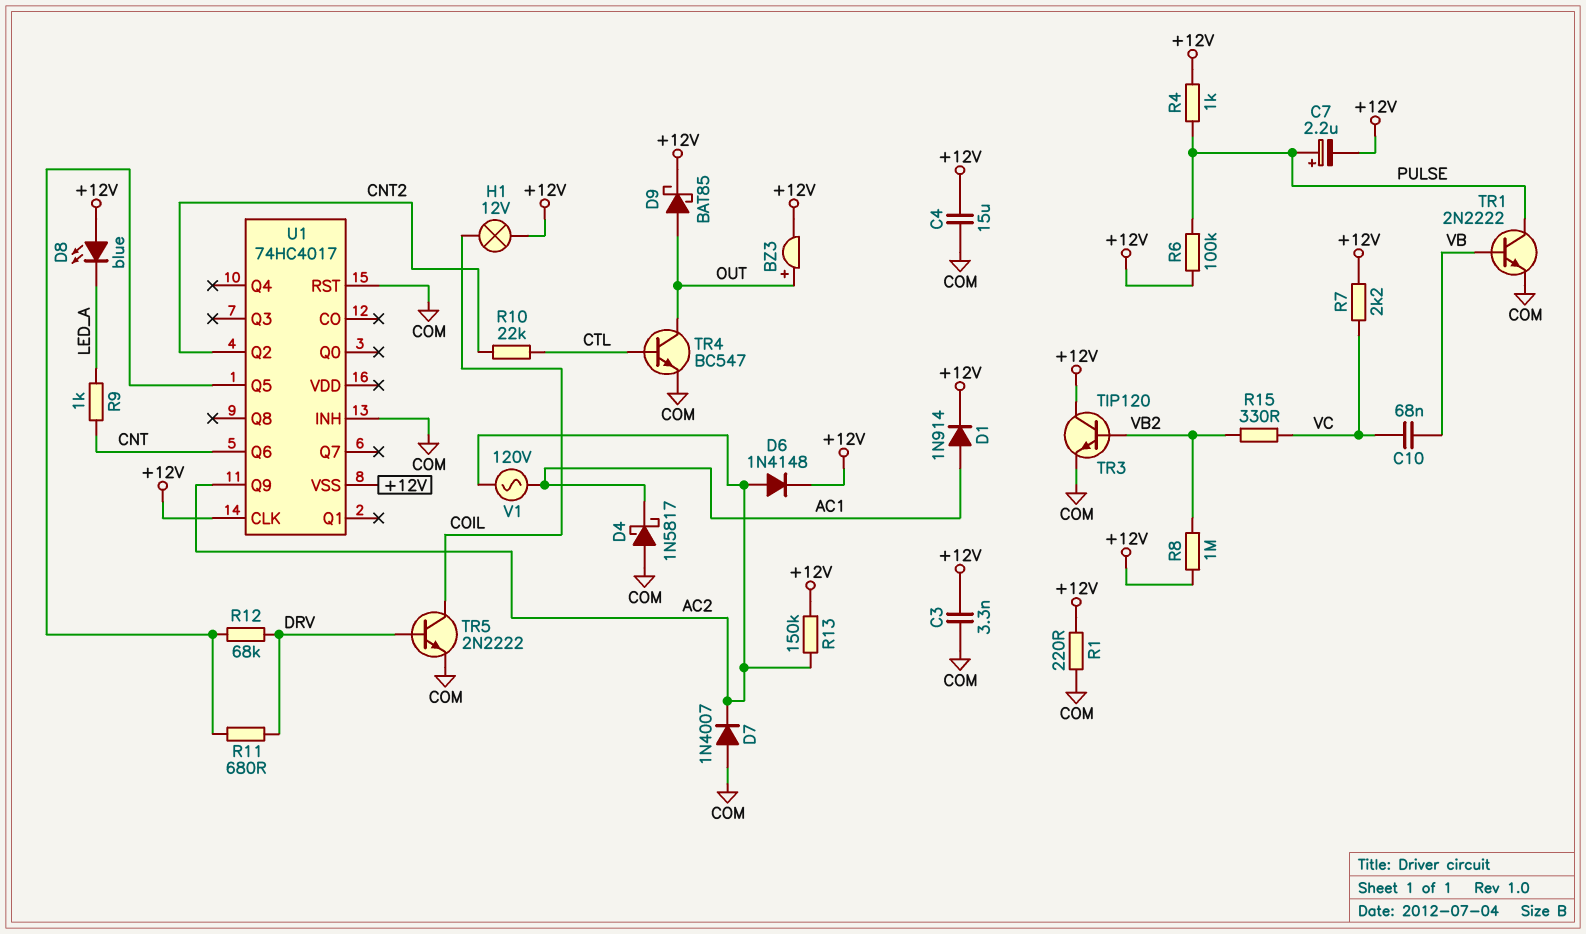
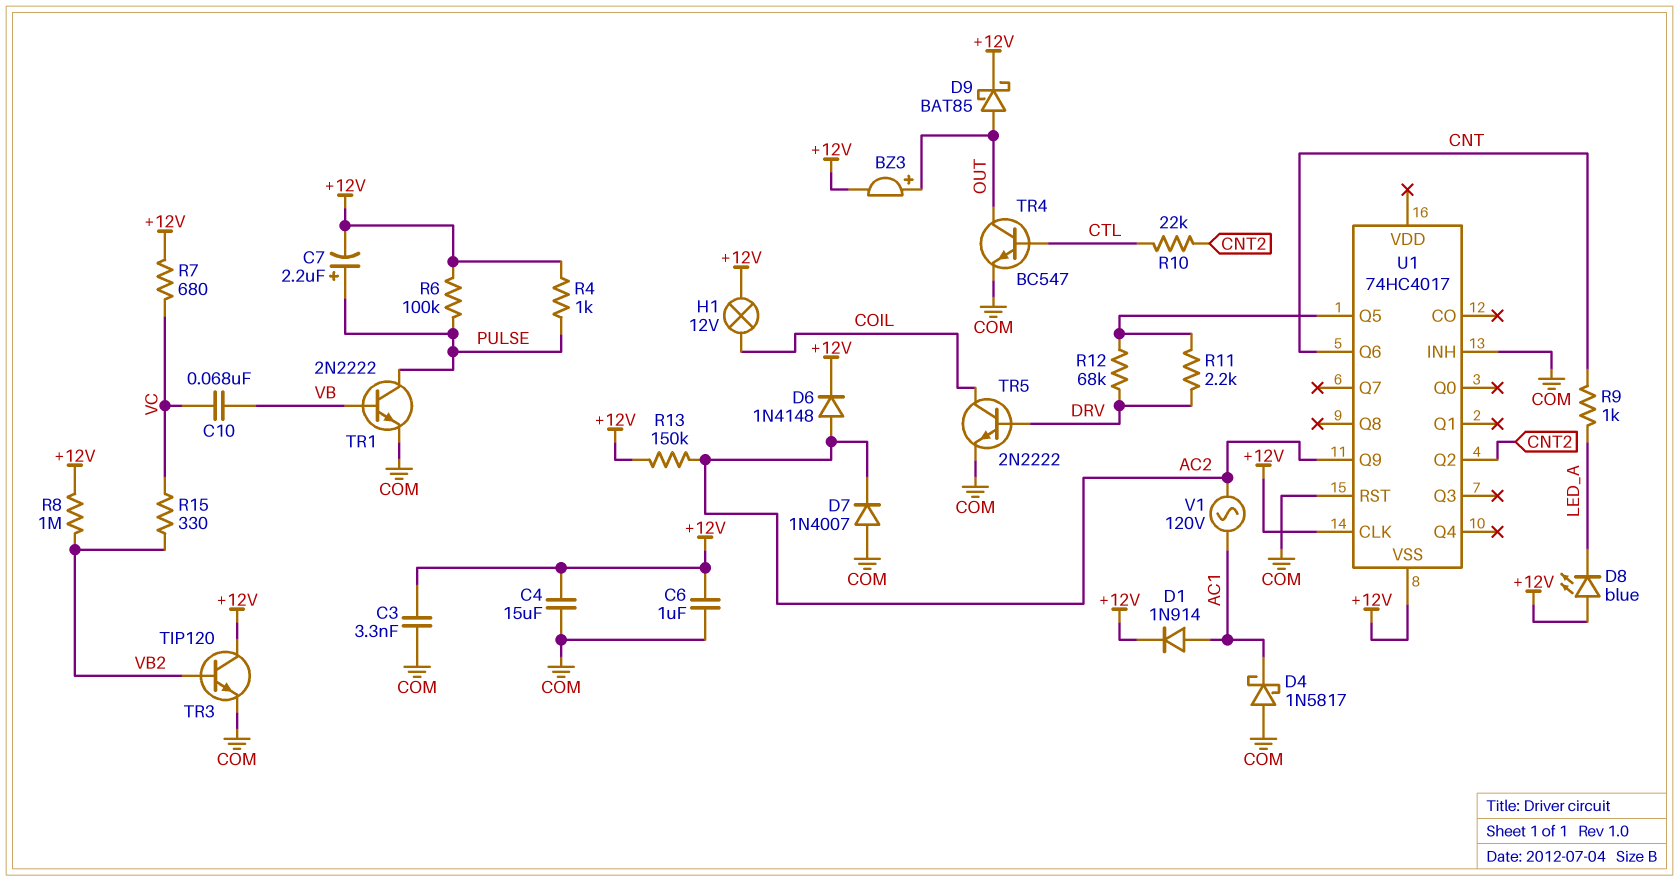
C6: none -> 1uF (+12V, COM)
R1: 220 (+12V, COM) -> none
R7: 2.2k (+12V, VC) -> 680 (+12V, VC)
R11: 680 (DRV, U1/Q5) -> 2.2k (DRV, U1/Q5)

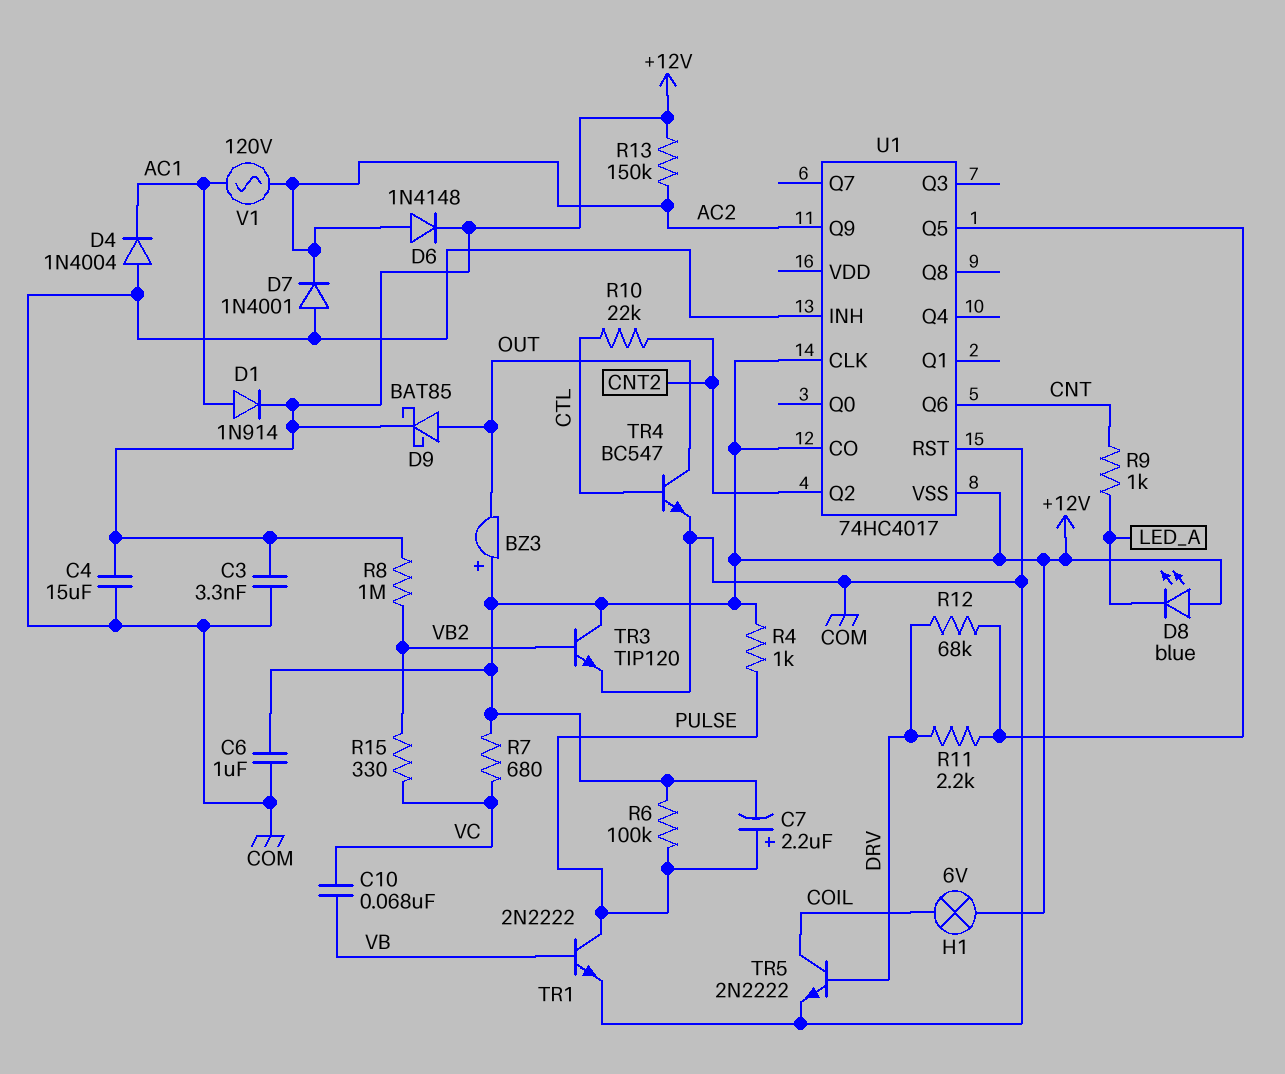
BZ3: buzzer (plus OUT, minus +12V) -> buzzer (plus +12V, minus OUT)
D4: schottky 1N5817 (A COM, K AC1) -> diode 1N4004 (A COM, K AC1)
D7: diode 1N4007 (A COM, K AC2) -> diode 1N4001 (A COM, K AC2)
H1: lamp 12V (+12V, COIL) -> lamp 6V (+12V, COIL)
U1 pin CO: none -> +12V

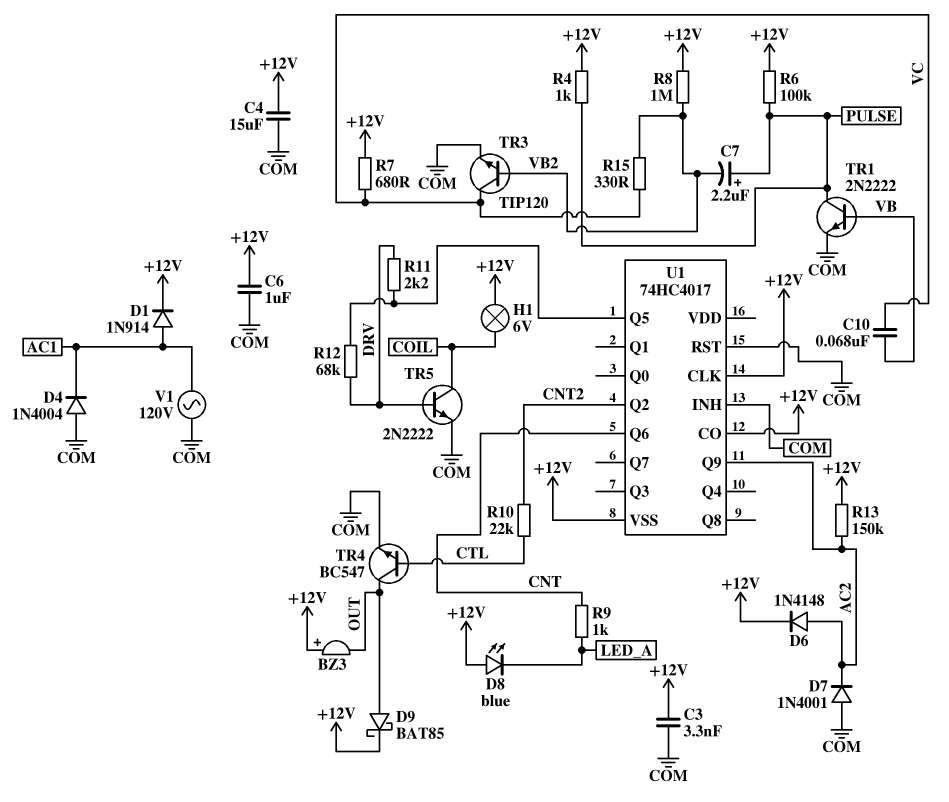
C7: 2.2uF (plus PULSE, minus +12V) -> 2.2uF (plus PULSE, minus VB2)
TR3: NPN TIP120 (B VB2, C +12V, E COM) -> NPN TIP120 (B VB2, C VC, E COM)
V1: AC 120V (AC1, AC2) -> AC 120V (AC1, COM)

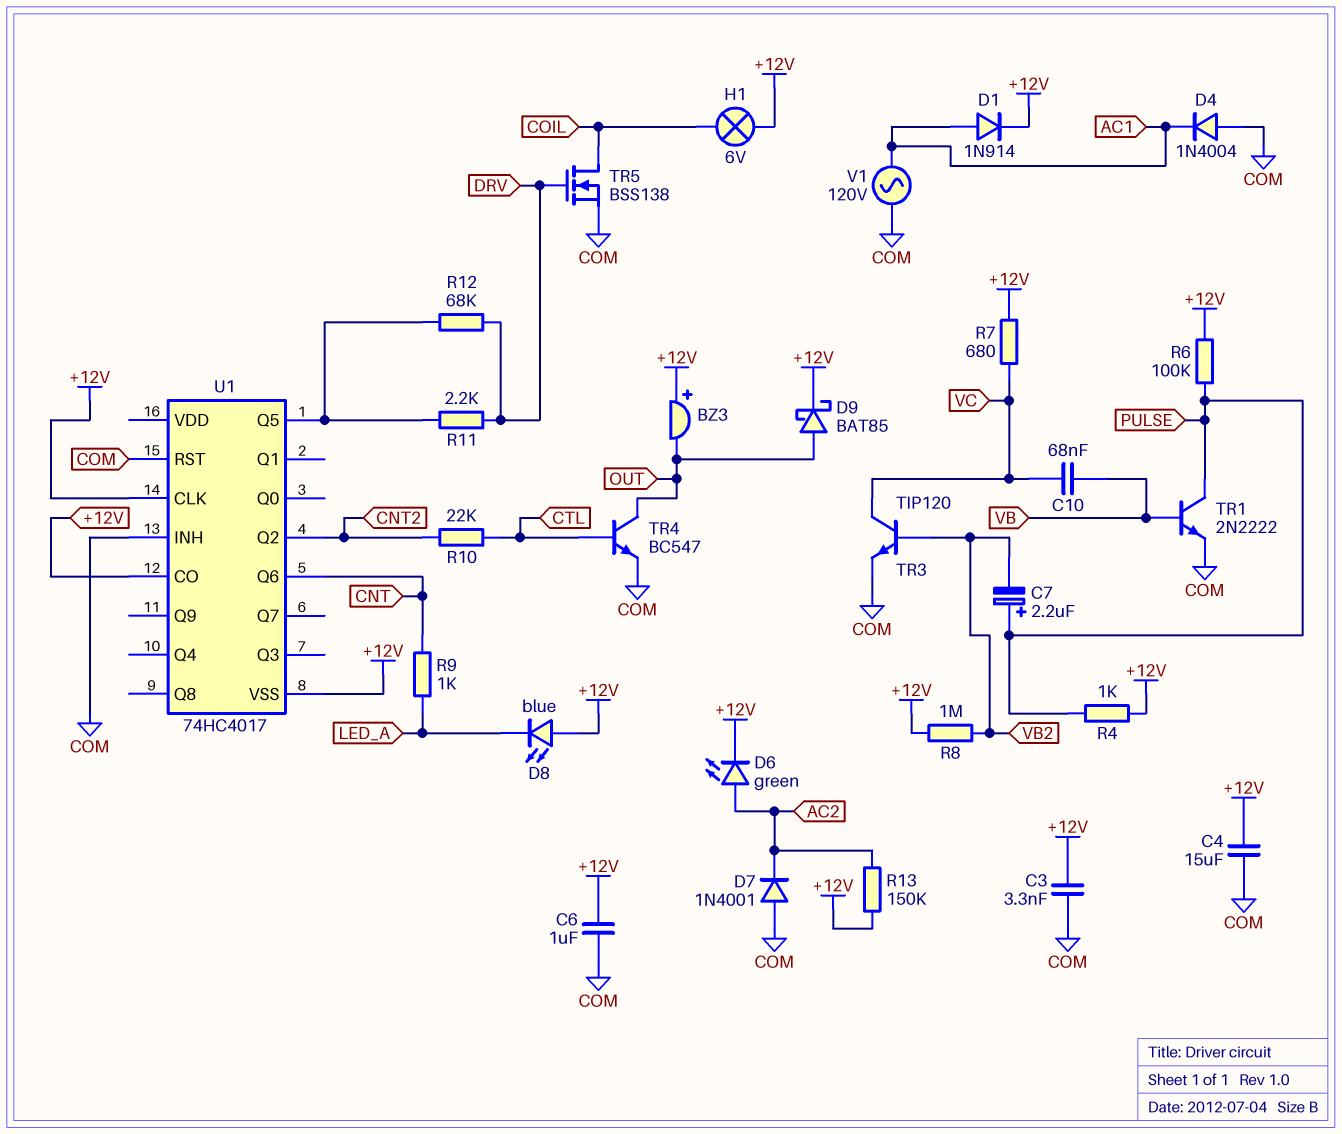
D6: diode 1N4148 (A AC2, K +12V) -> LED green (A AC2, K +12V)
R15: 330 (VB2, VC) -> none
TR5: NPN 2N2222 (B DRV, C COIL, E COM) -> NMOS BSS138 (G DRV, D COIL, S COM)
U1 pin Q9: AC2 -> none

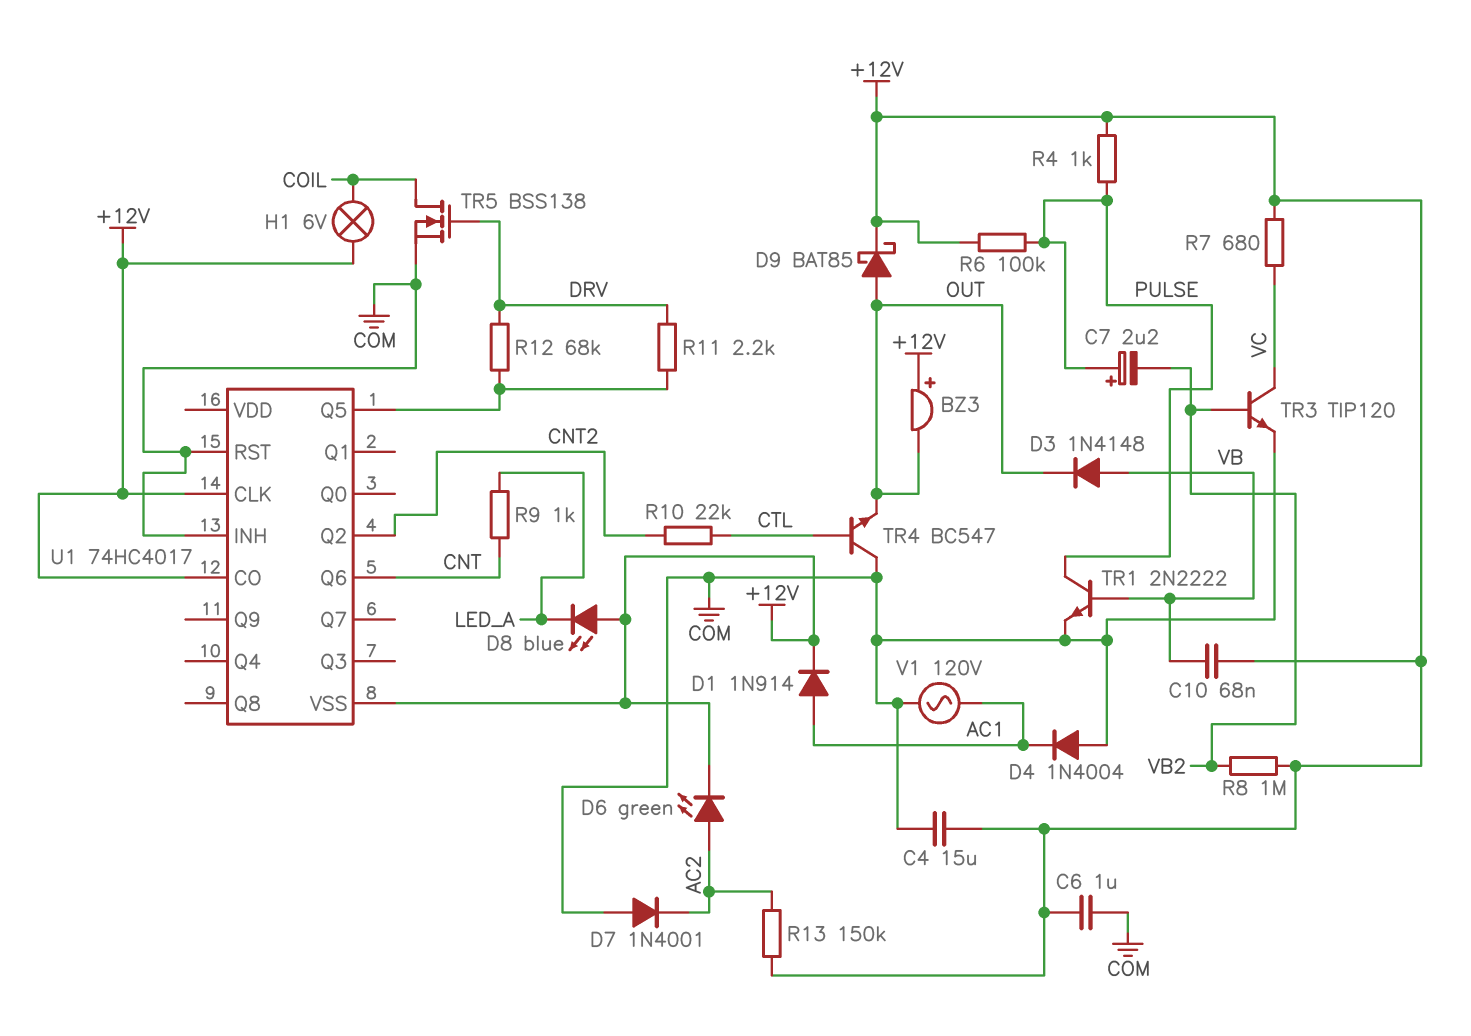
C3: 3.3nF (+12V, COM) -> none
C10: 68nF (VB, VC) -> 68nF (+12V, VB)
D3: none -> diode 1N4148 (A VB, K OUT)
TR4: NPN BC547 (B CTL, C OUT, E COM) -> NPN BC547 (B CTL, C COM, E OUT)

